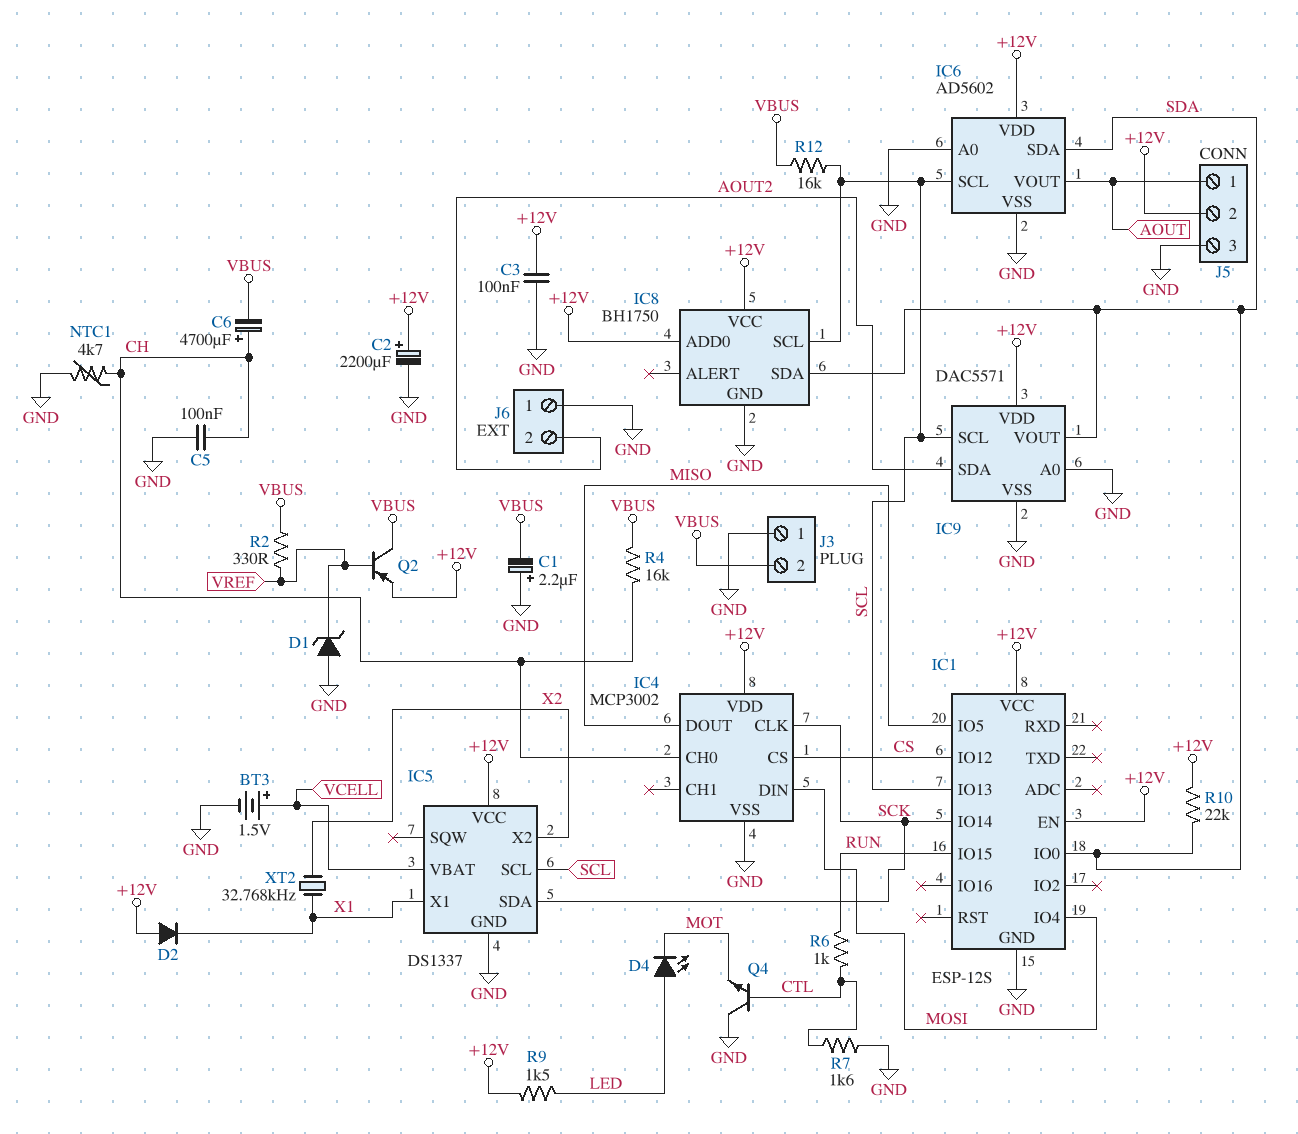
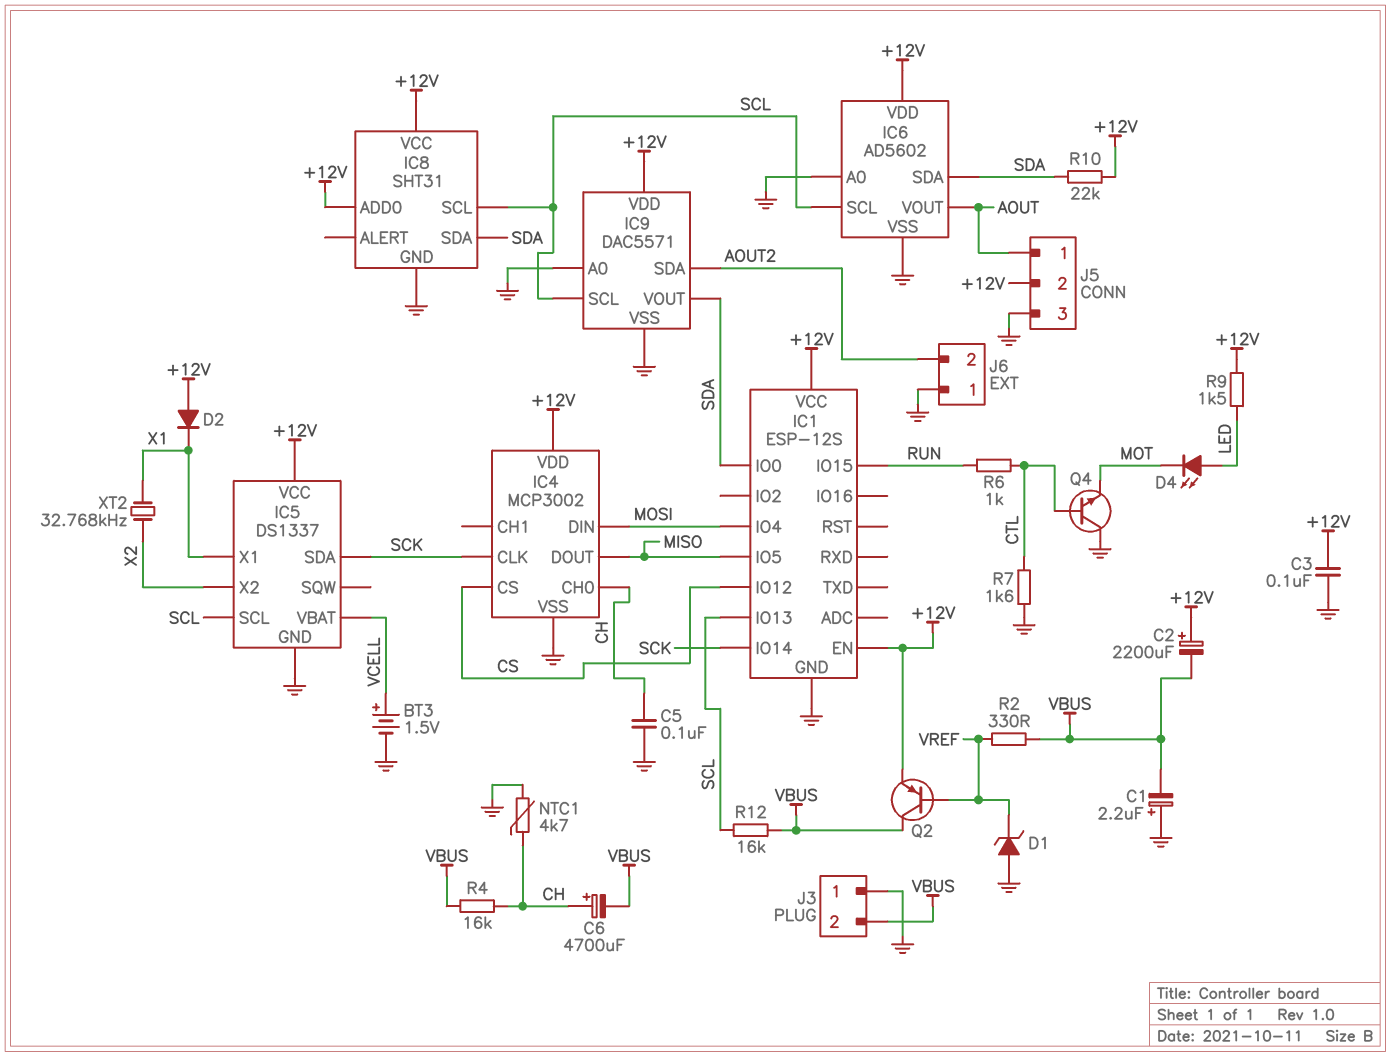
C2: 2200uF (plus +12V, minus GND) -> 2200uF (plus +12V, minus VBUS)
IC8: BH1750 -> SHT31

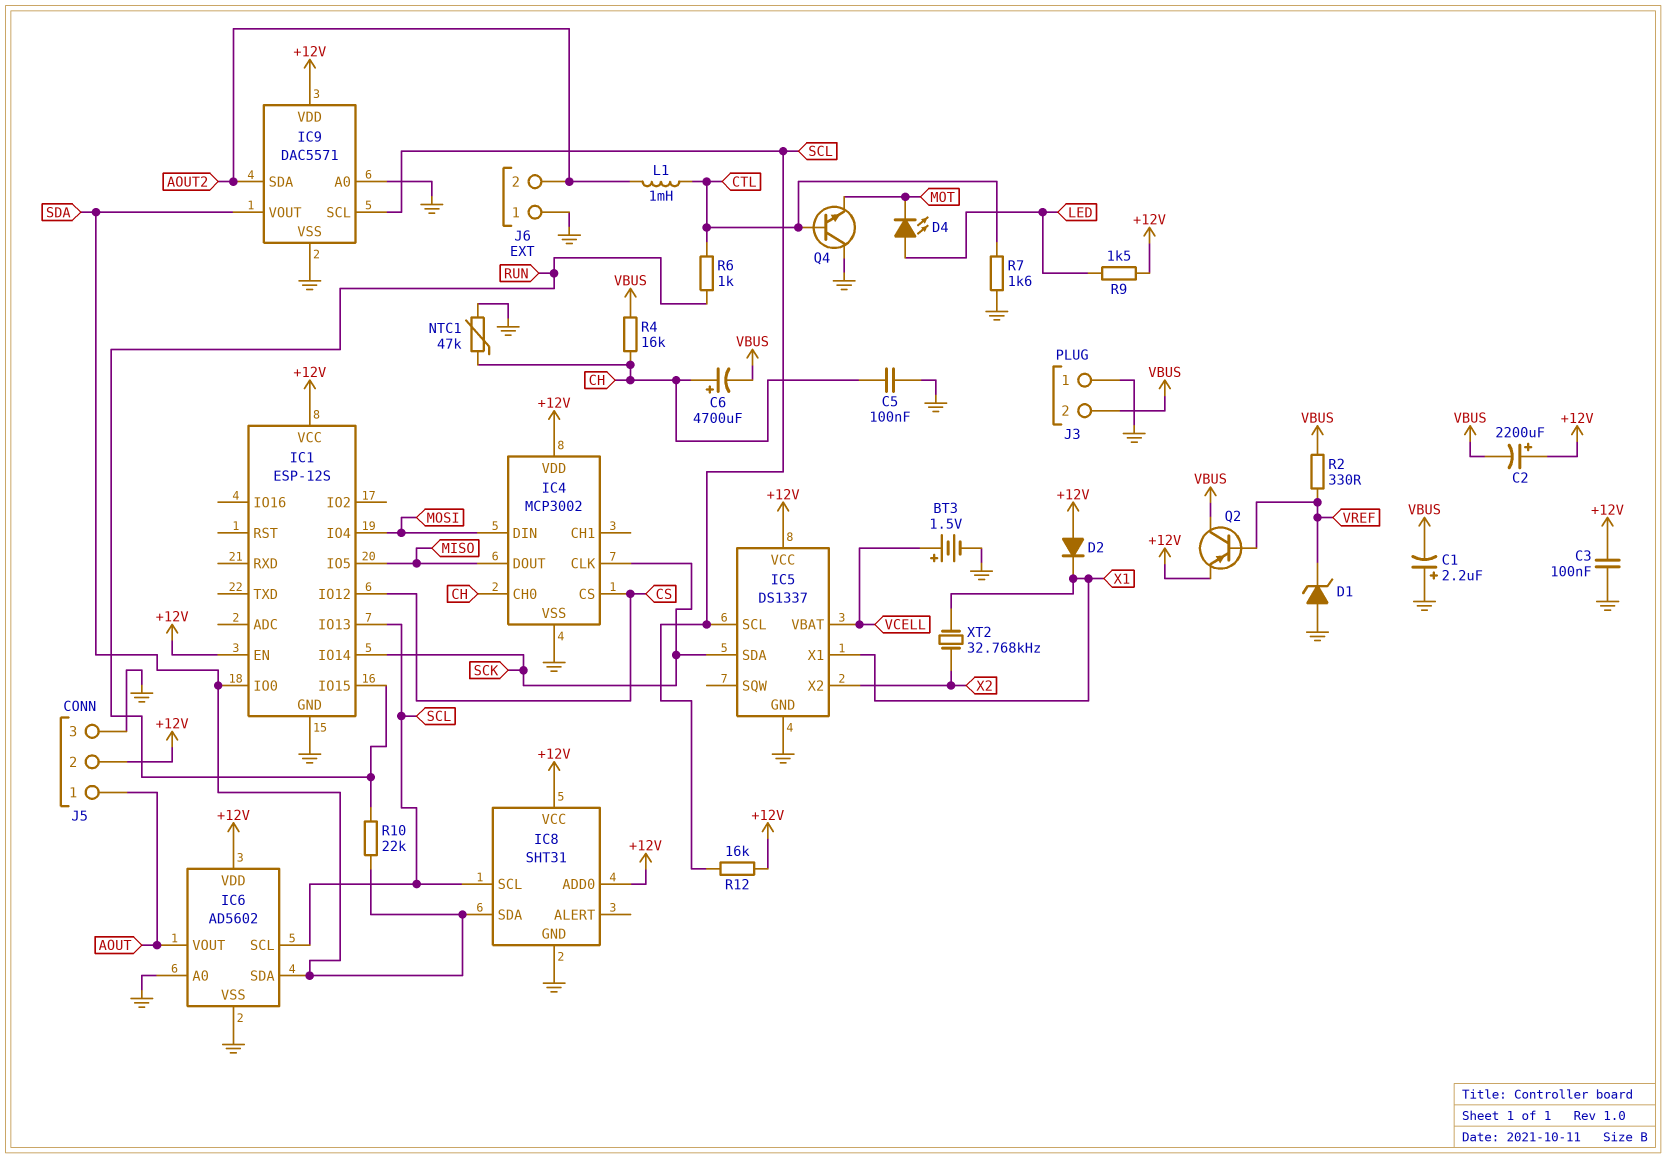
L1: none -> 1mH (AOUT2, CTL)
NTC1: 4.7k (CH, GND) -> 47k (CH, GND)
R10: 22k (+12V, SDA) -> 22k (RUN, SDA)
R12: 16k (SCL, VBUS) -> 16k (+12V, SCL)

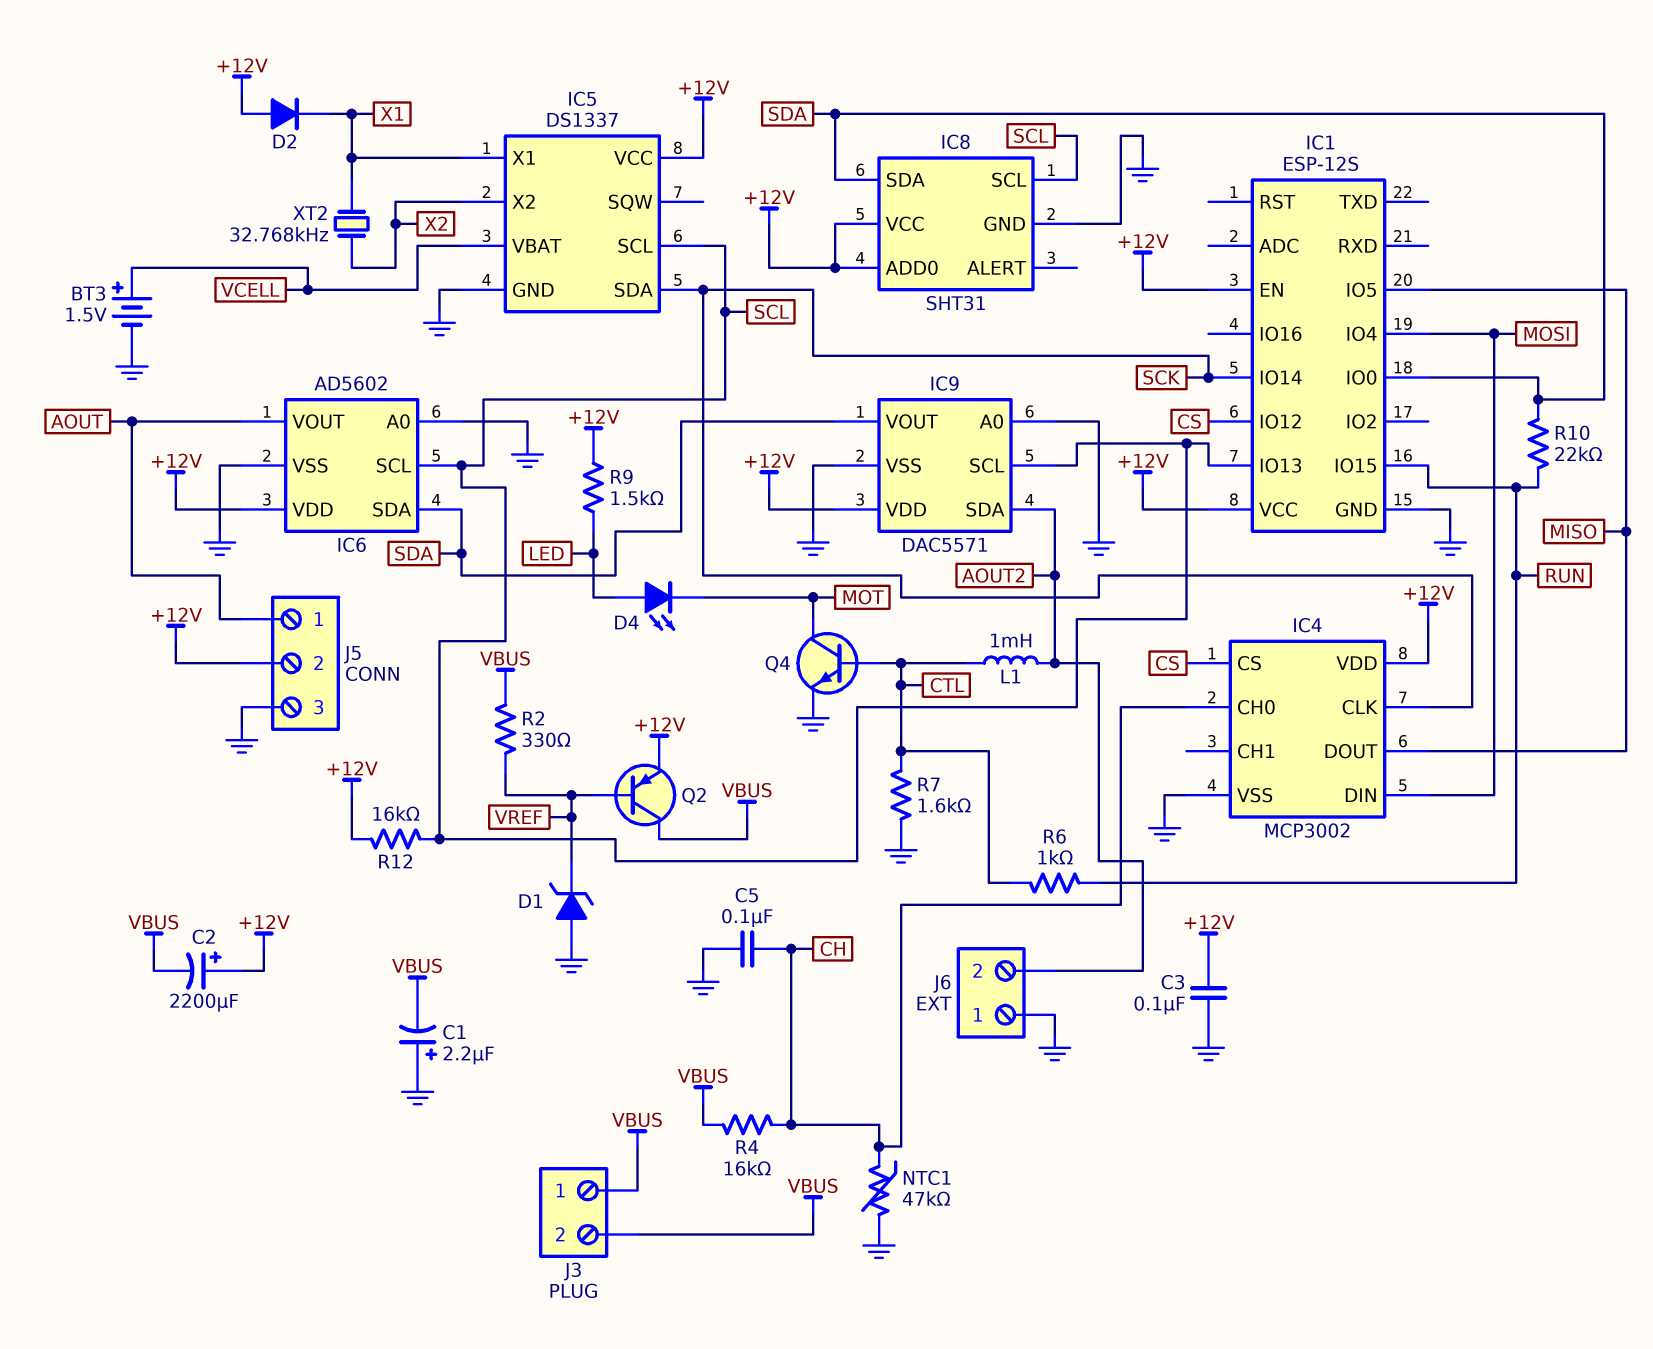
C6: 4700uF (plus CH, minus VBUS) -> none
J3 pin 1: GND -> VBUS
Q4: NPN (B CTL, C GND, E MOT) -> NPN (B CTL, C MOT, E GND)

